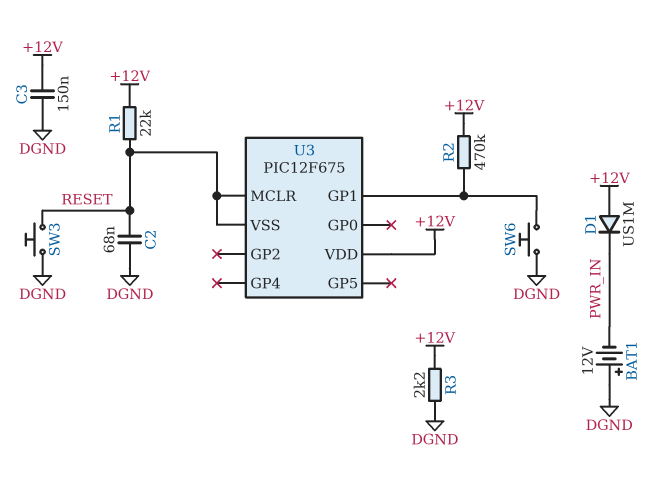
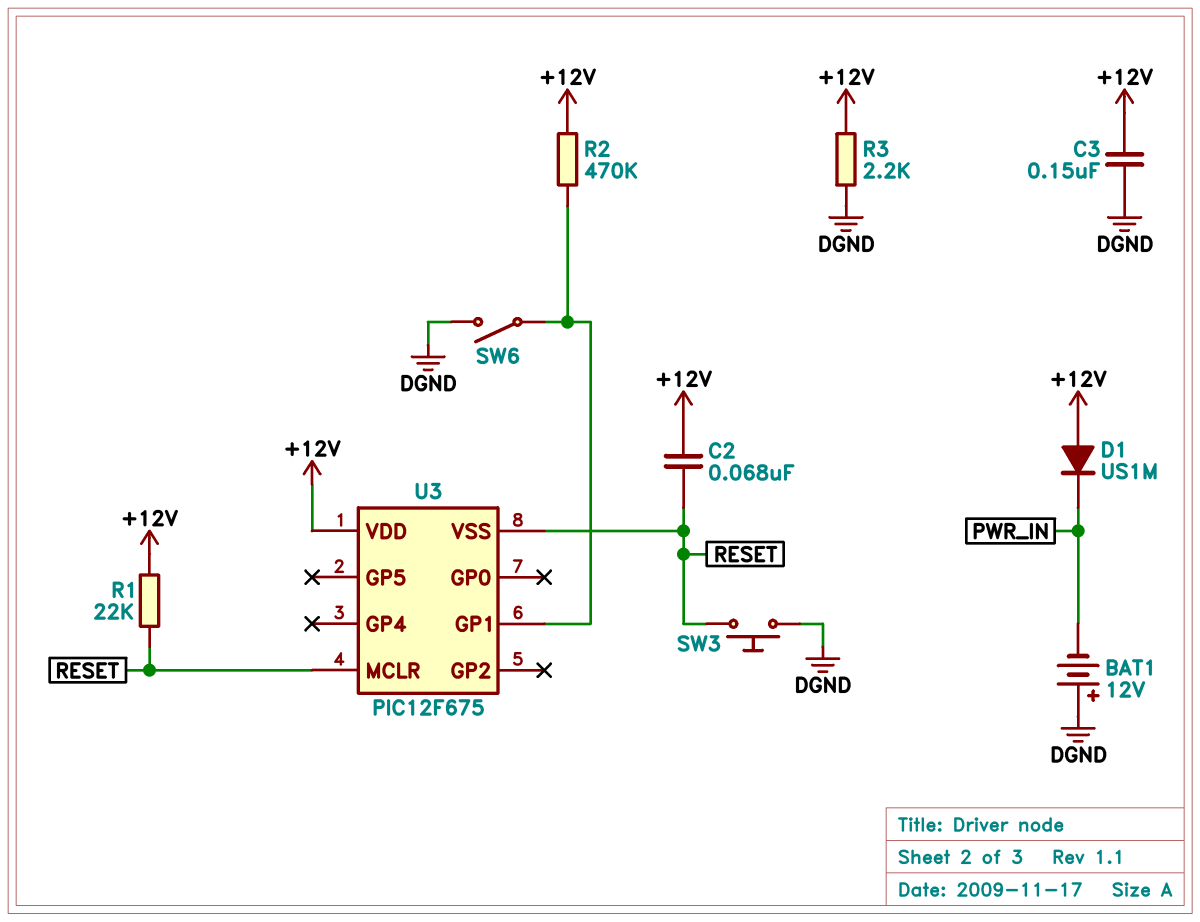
C2: 68nF (DGND, RESET) -> 68nF (+12V, RESET)
SW6: button (DGND, U3/GP1) -> switch (DGND, U3/GP1)

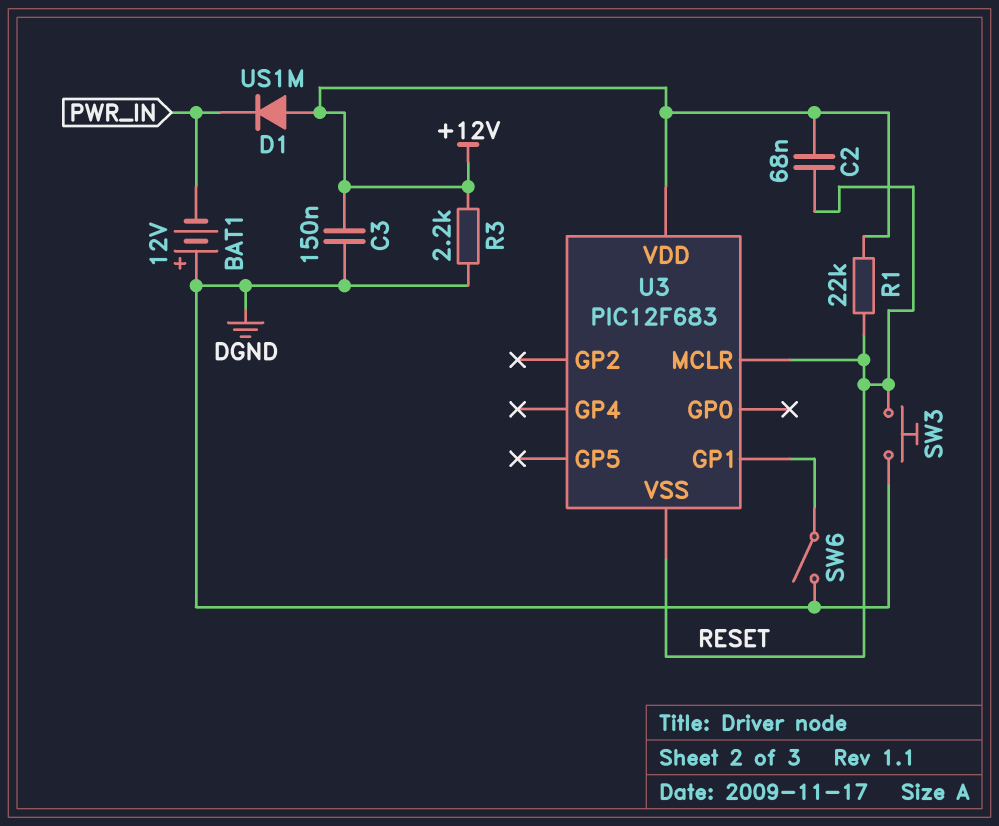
R2: 470k (+12V, U3/GP1) -> none
U3: PIC12F675 -> PIC12F683

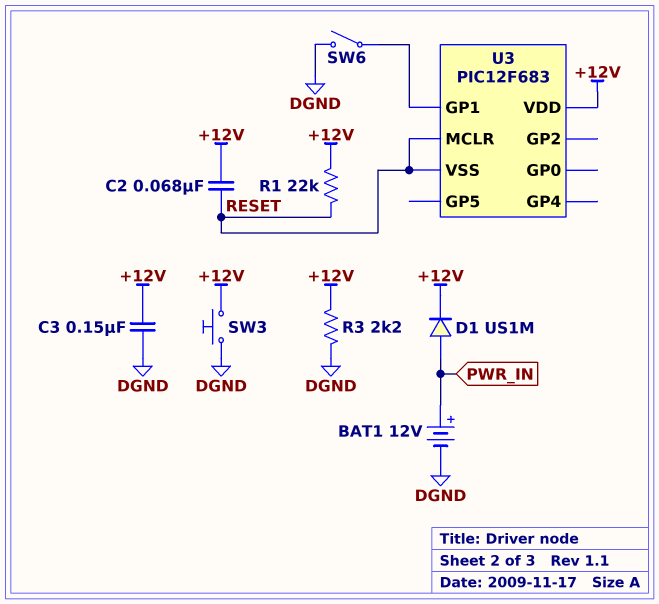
BAT1: 12V (plus DGND, minus PWR_IN) -> 12V (plus PWR_IN, minus DGND)
D1: diode US1M (A +12V, K PWR_IN) -> diode US1M (A PWR_IN, K +12V)
SW3: button (DGND, RESET) -> button (+12V, DGND)

